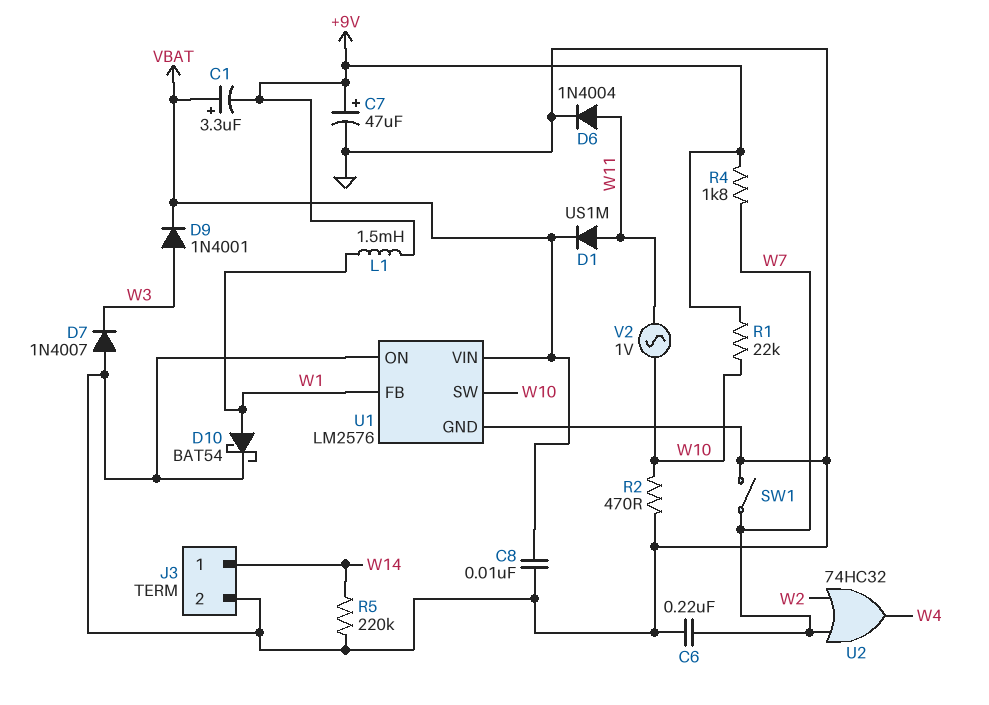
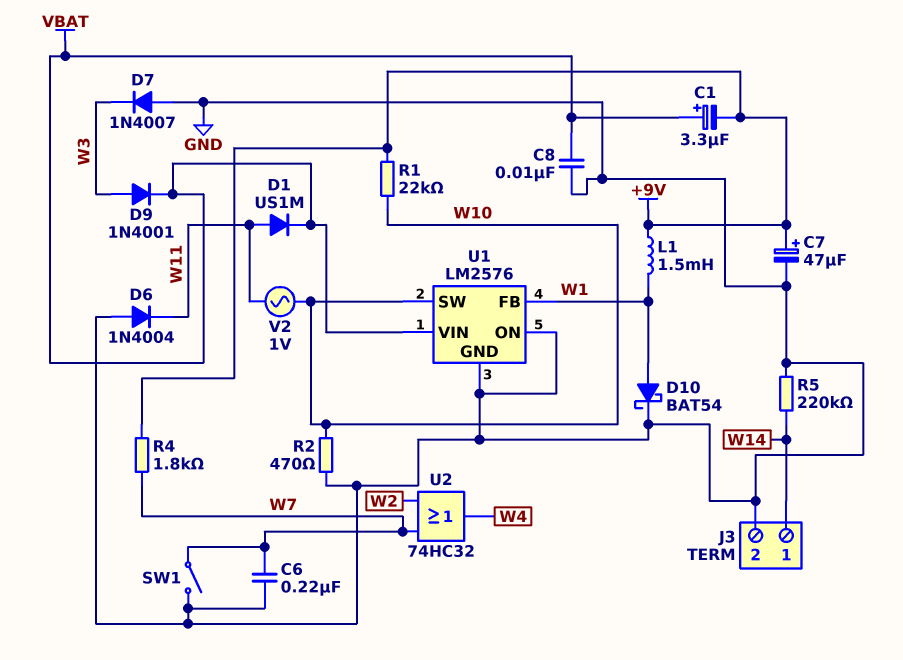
D6: diode 1N4004 (A W11, K GND) -> diode 1N4004 (A GND, K W11)

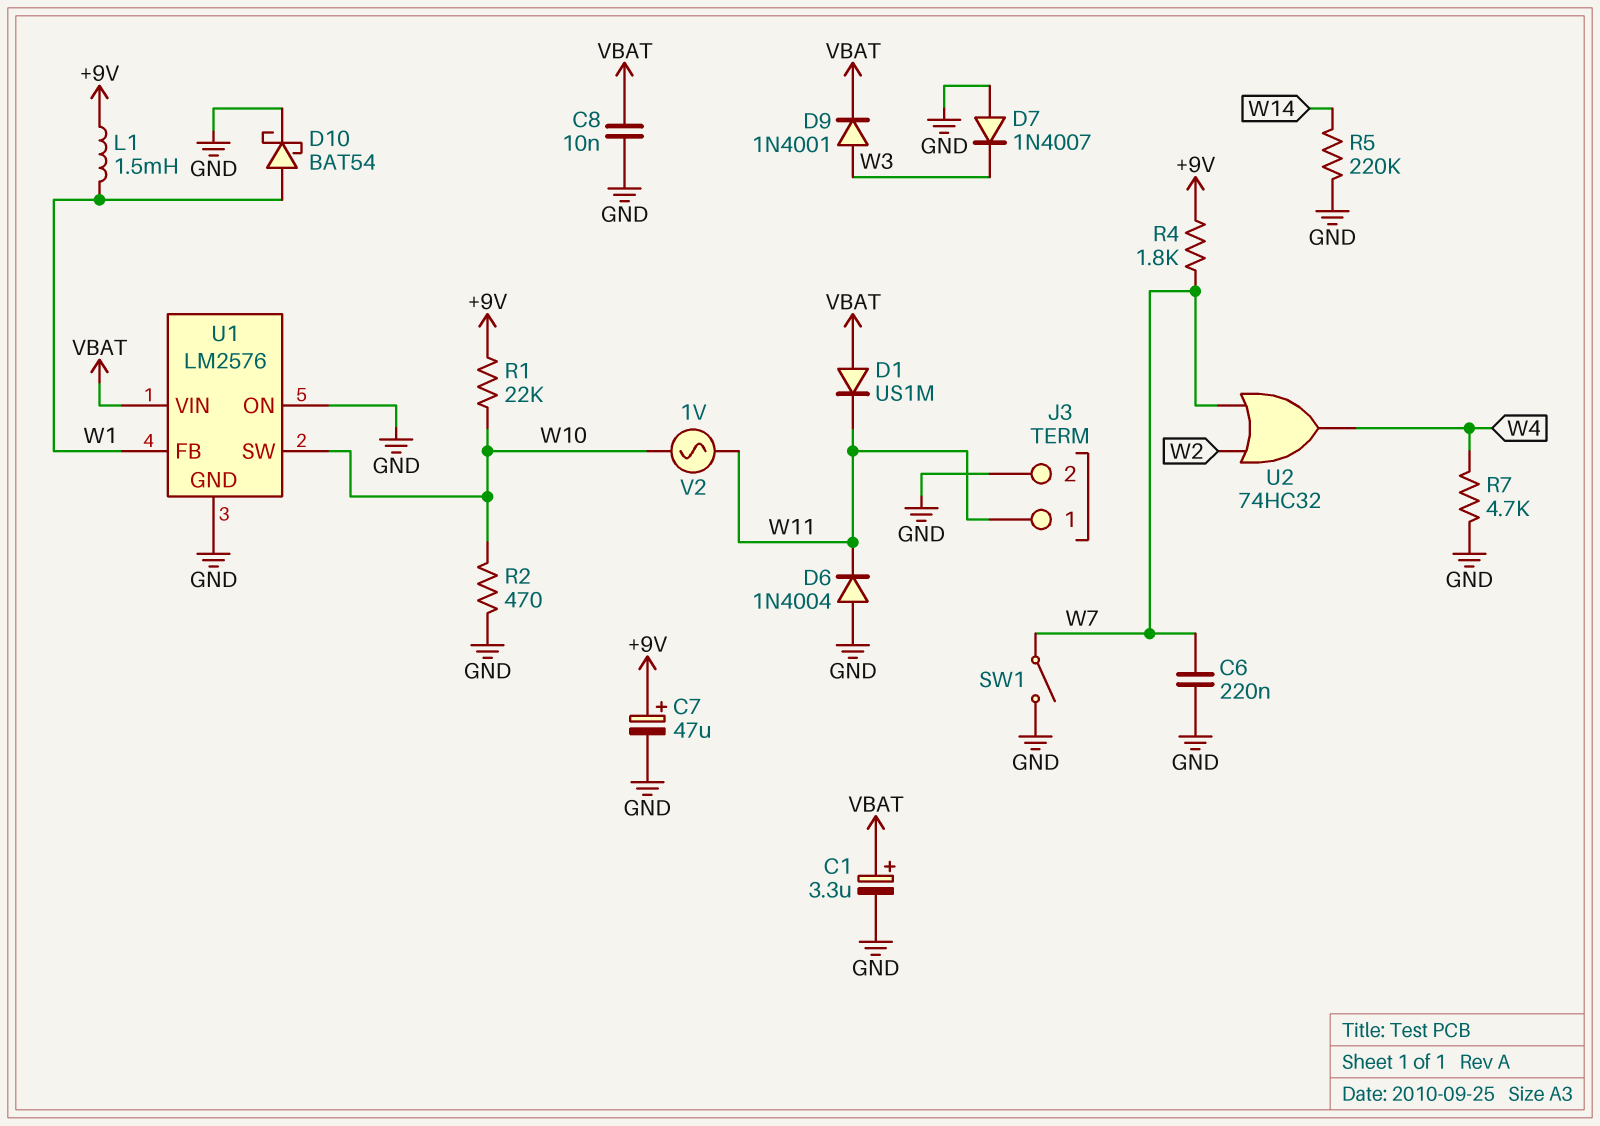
C1: 3.3uF (plus VBAT, minus +9V) -> 3.3uF (plus VBAT, minus GND)
D1: diode US1M (A W11, K VBAT) -> diode US1M (A VBAT, K W11)
J3 pin 1: W14 -> W11
R7: none -> 4.7k (GND, W4)

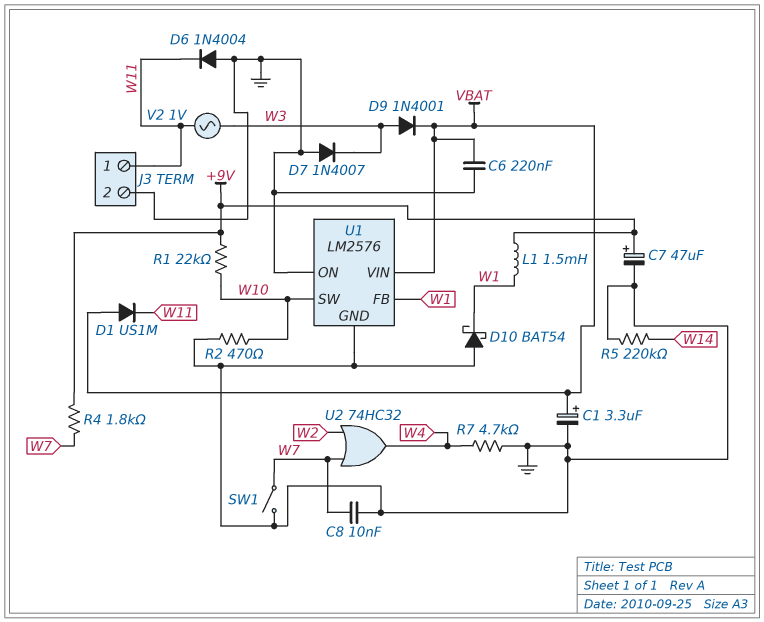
C6: 220nF (GND, W7) -> 220nF (GND, VBAT)
C8: 10nF (GND, VBAT) -> 10nF (GND, W7)
D10: schottky BAT54 (A W1, K GND) -> schottky BAT54 (A GND, K W1)
V2: AC 1V (W10, W11) -> AC 1V (W3, W11)

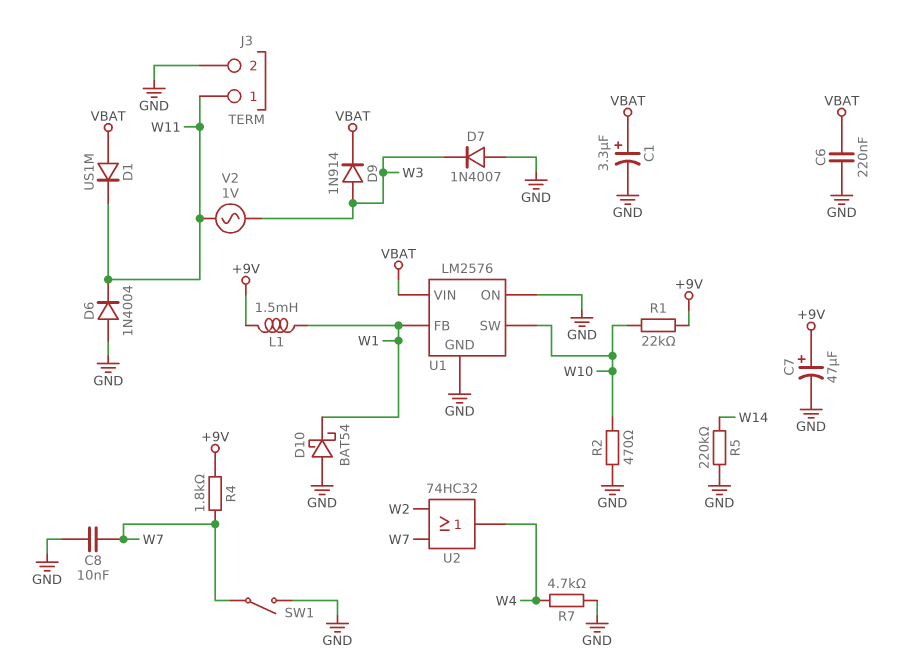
D9: diode 1N4001 (A W3, K VBAT) -> diode 1N914 (A W3, K VBAT)

